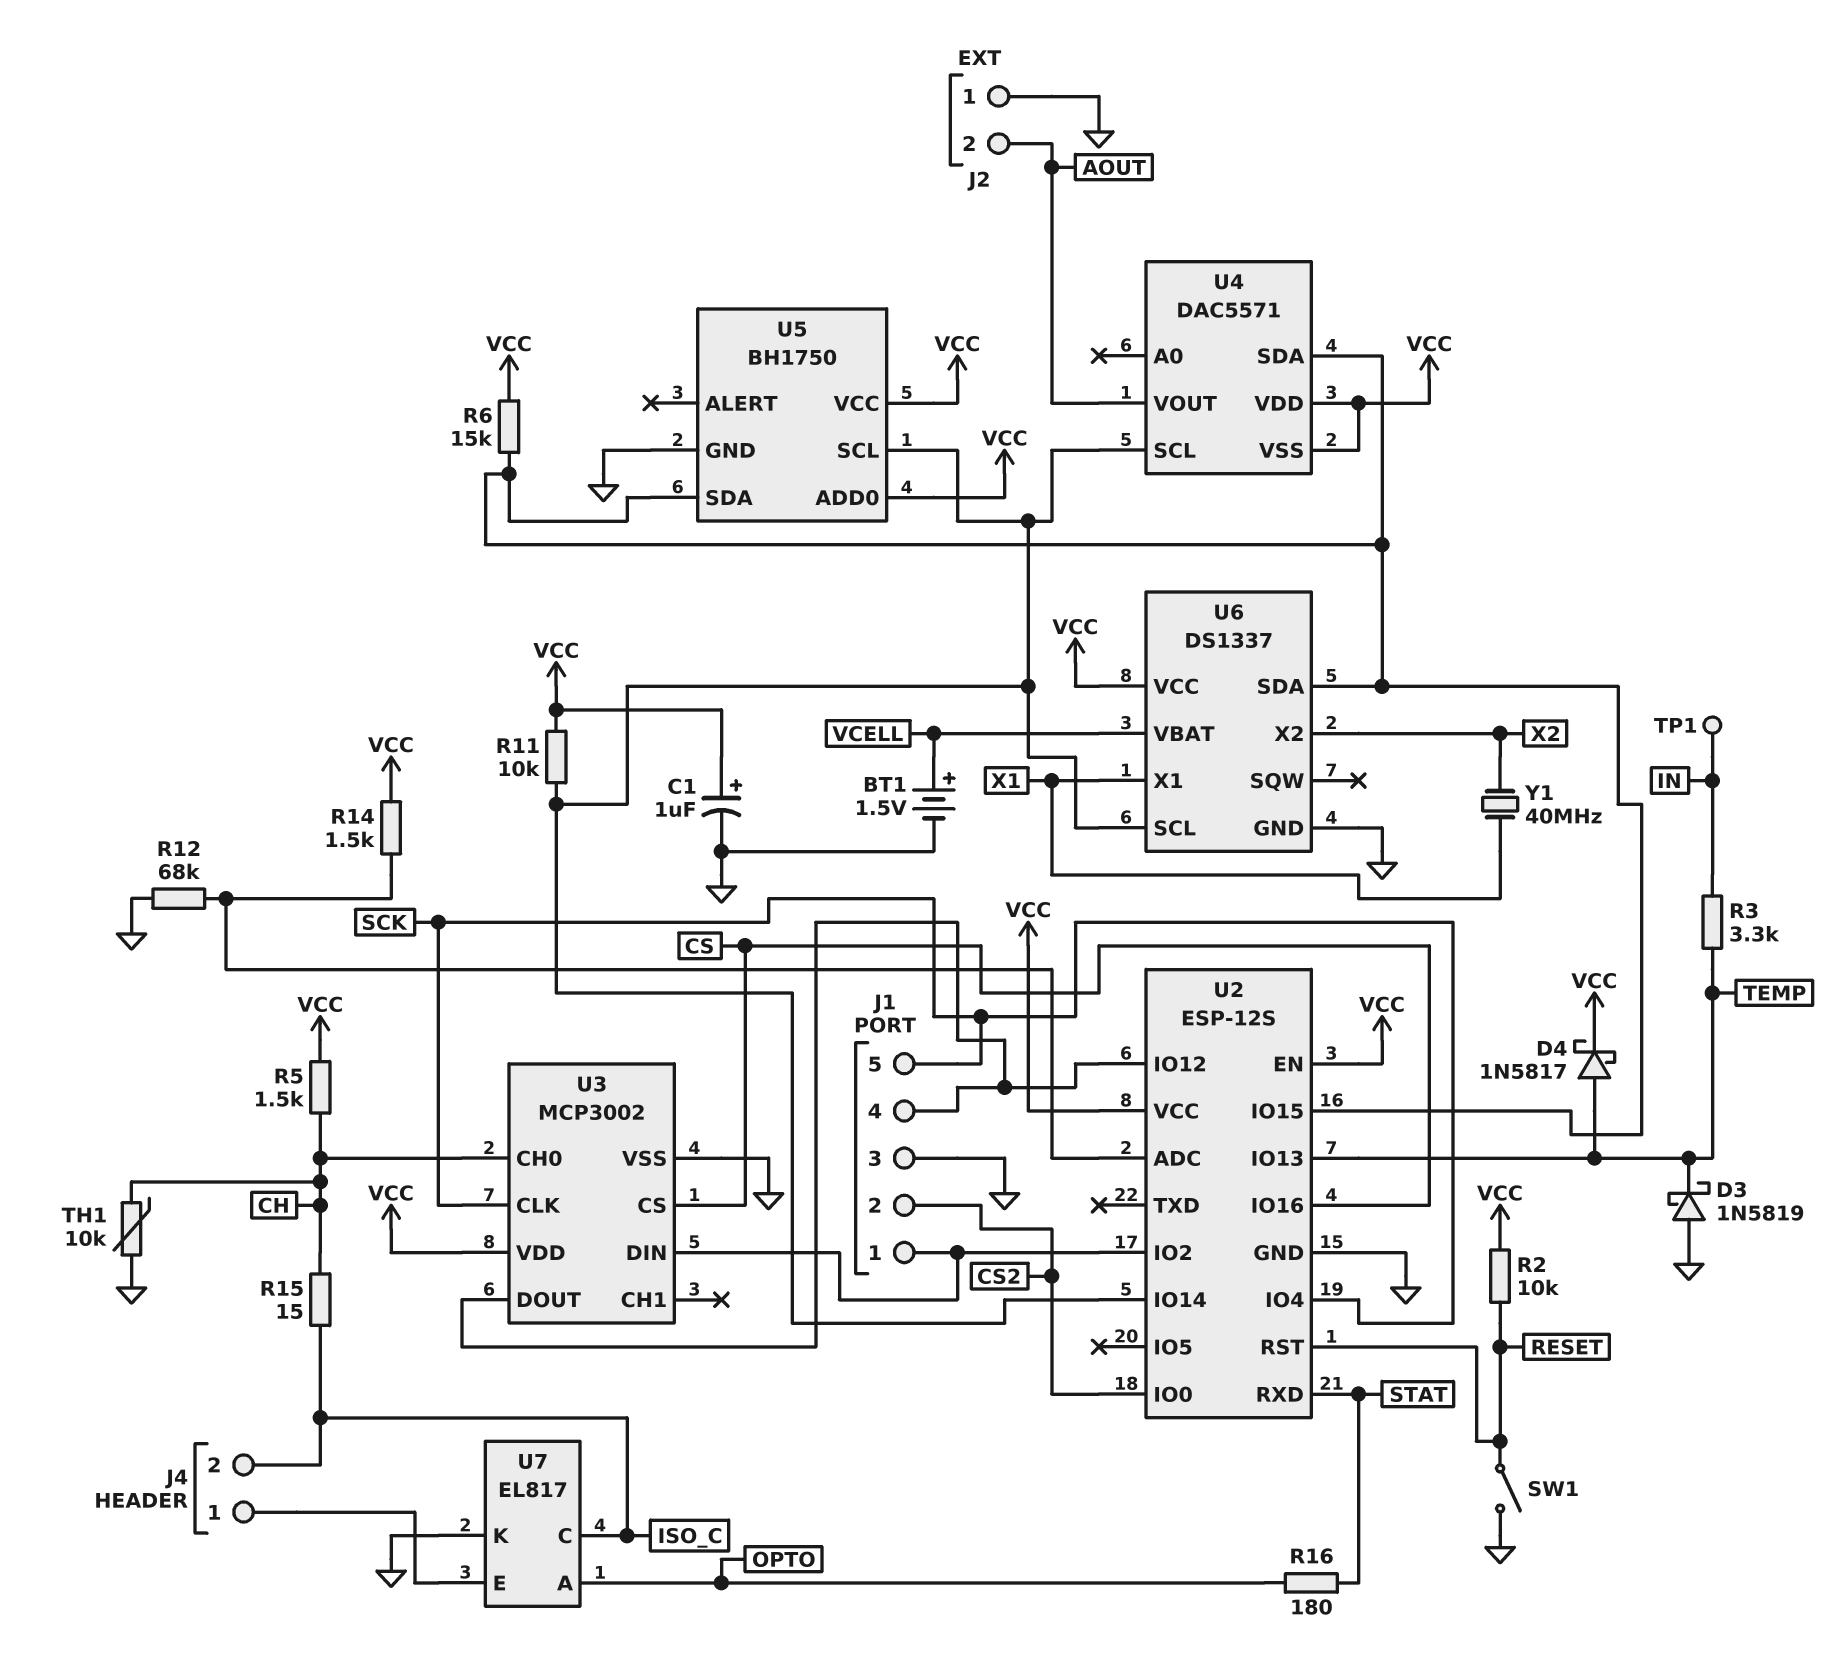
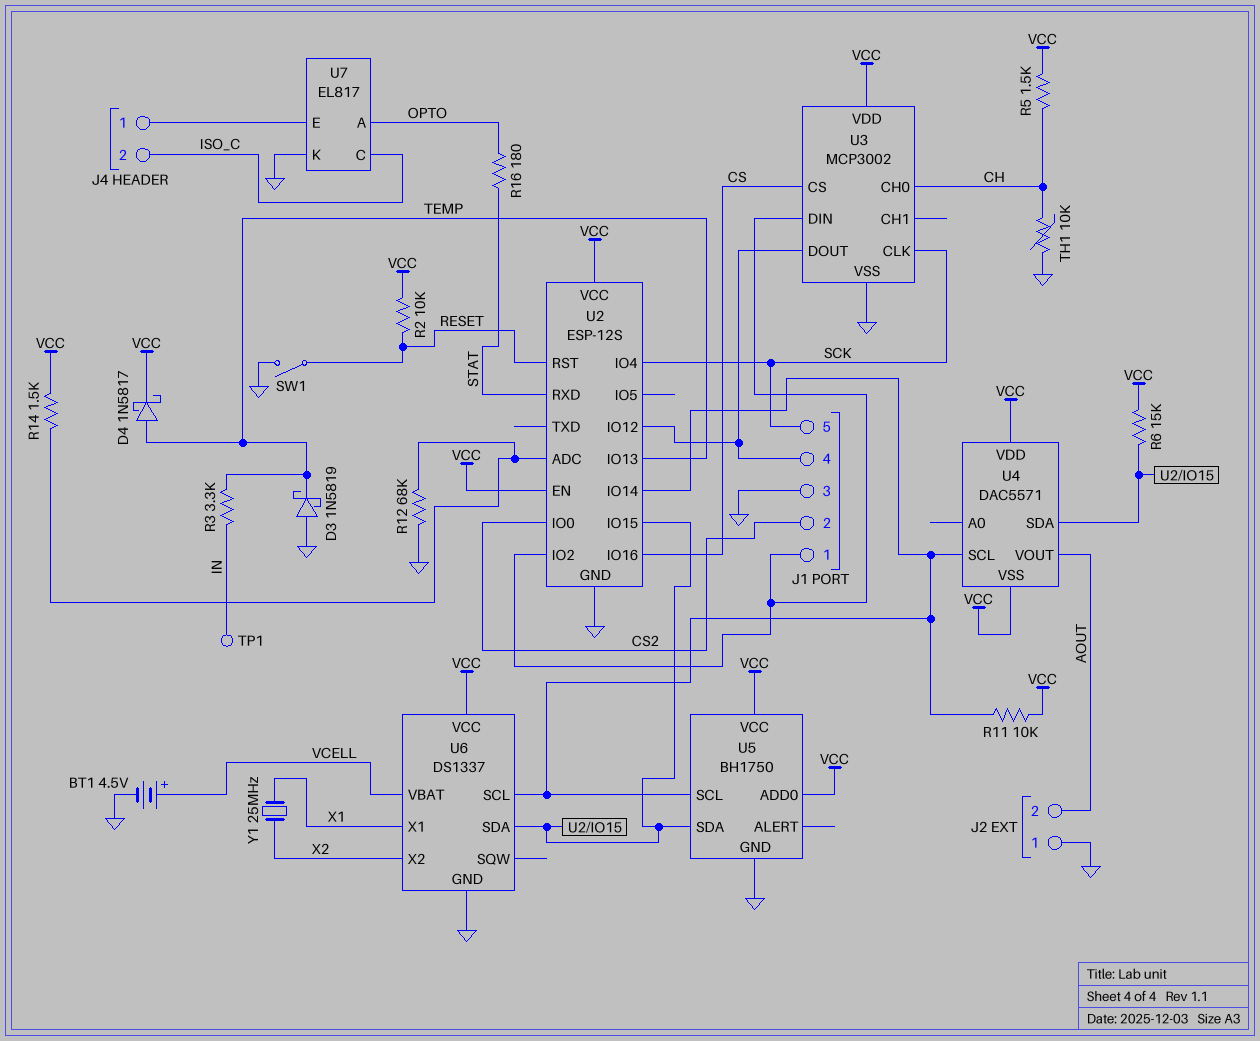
BT1: 1.5V (plus VCELL, minus GND) -> 4.5V (plus VCELL, minus GND)
C1: 1uF (plus VCC, minus GND) -> none
R15: 15 (CH, ISO_C) -> none
Y1: 40MHz (X1, X2) -> 25MHz (X1, X2)

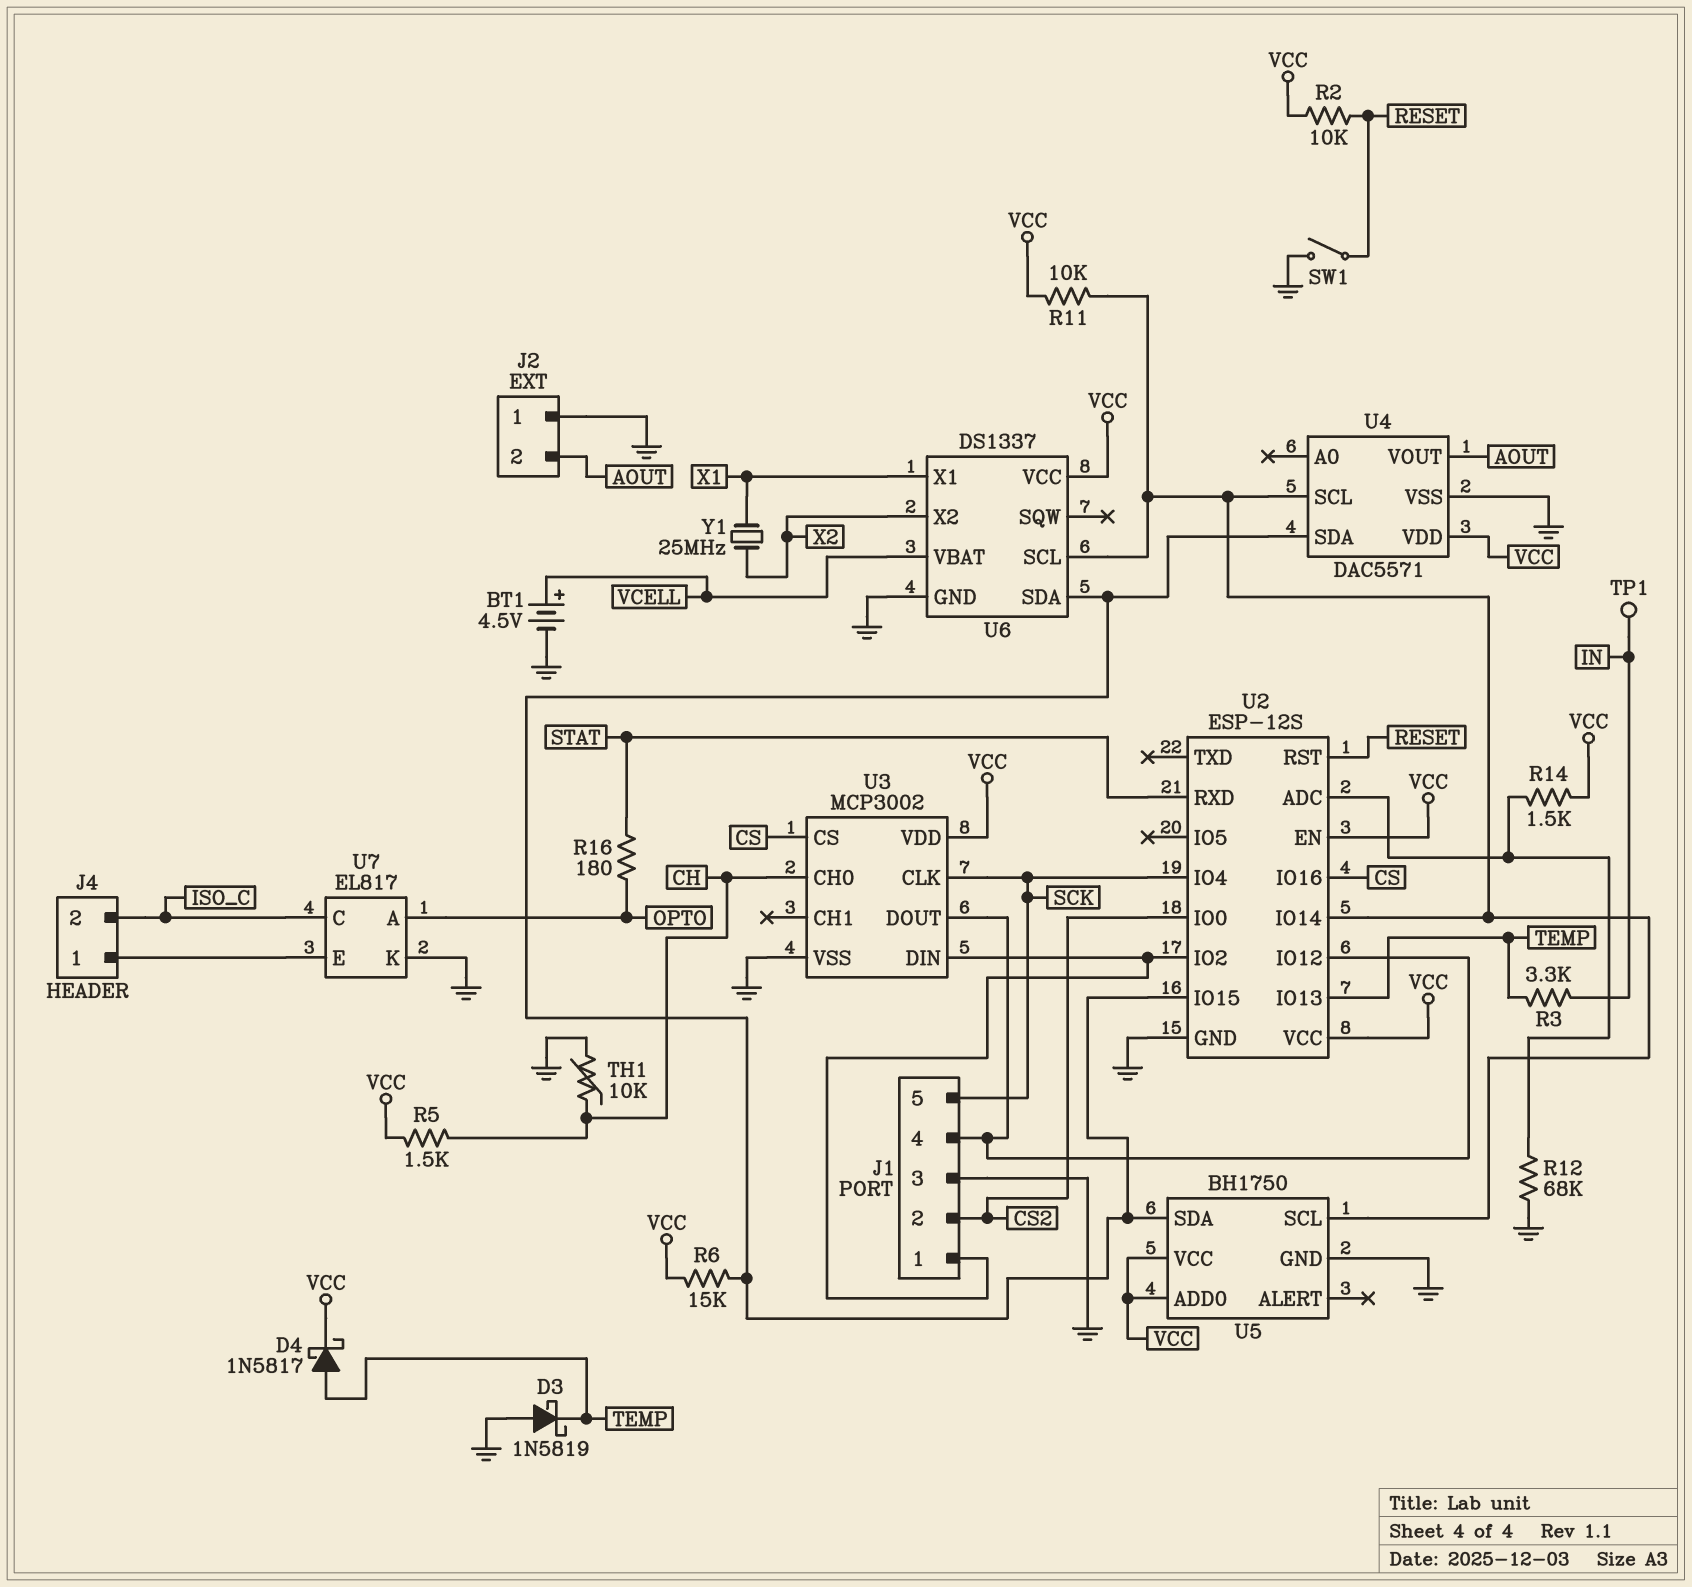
U4 pin VSS: VCC -> GND

